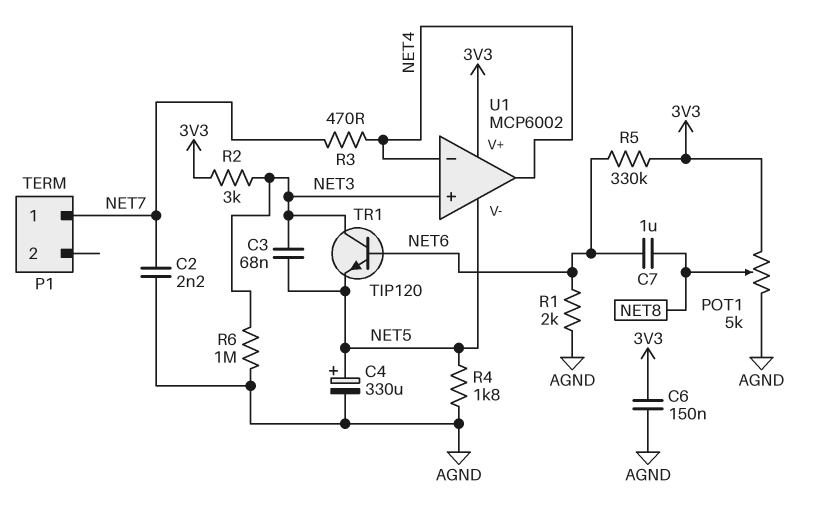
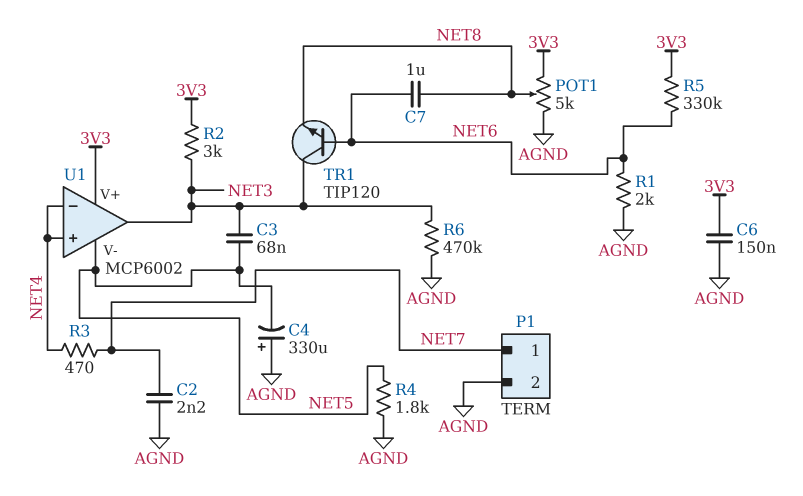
C4: 330uF (plus NET5, minus AGND) -> 330uF (plus AGND, minus NET5)
P1 pin 2: none -> AGND
R6: 1M (AGND, NET3) -> 470k (AGND, NET3)
TR1: NPN TIP120 (B NET6, C NET3, E NET5) -> NPN TIP120 (B NET6, C NET3, E NET8)
U1 pin in+: NET3 -> NET4
U1 pin out: NET4 -> NET3

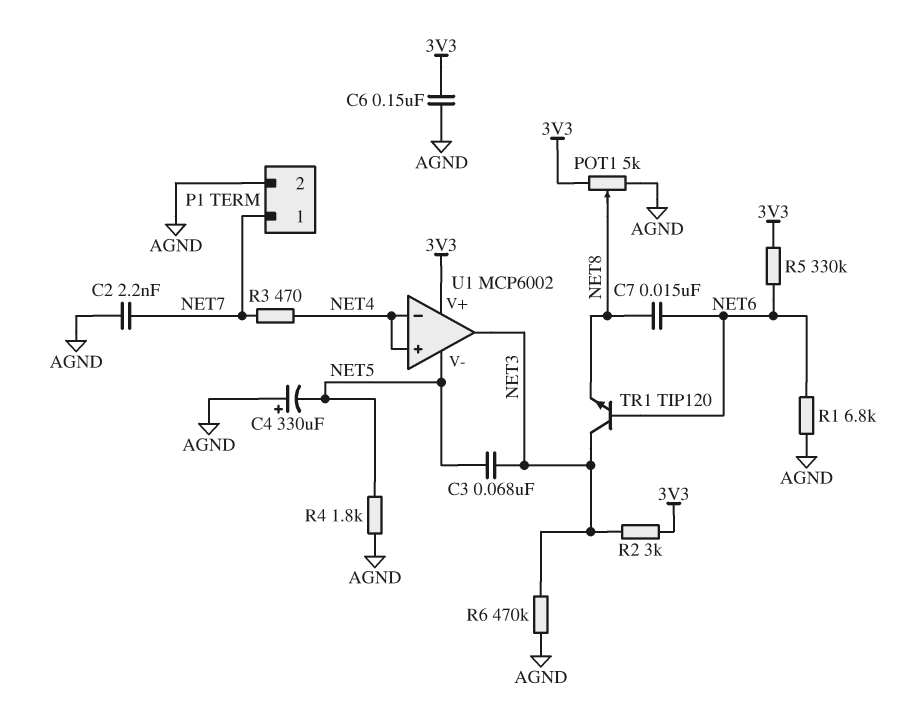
C7: 1uF (NET6, NET8) -> 15nF (NET6, NET8)
R1: 2k (AGND, NET6) -> 6.8k (AGND, NET6)

